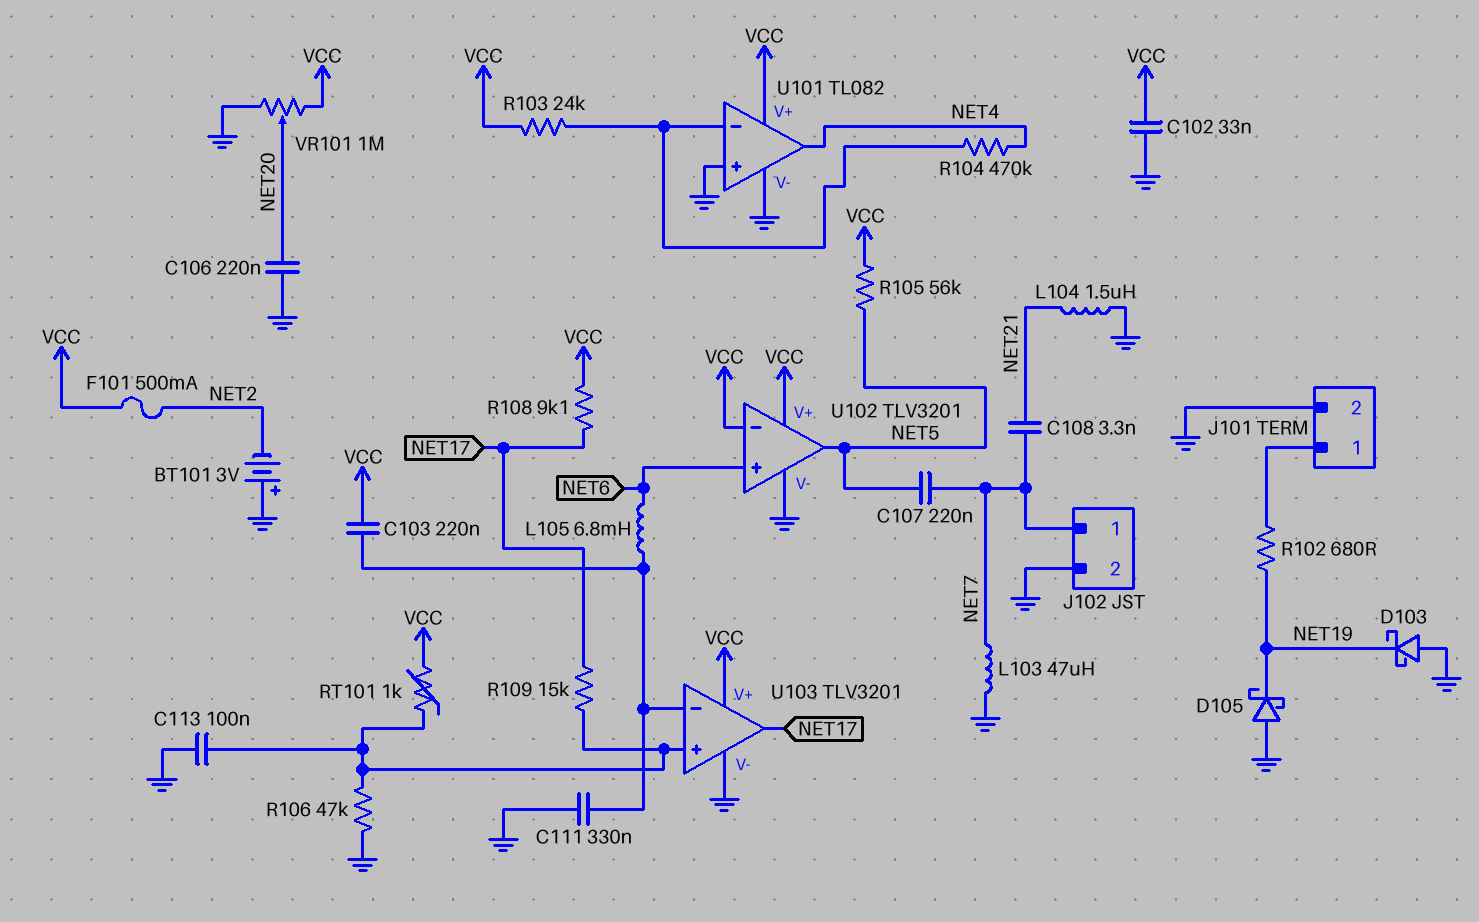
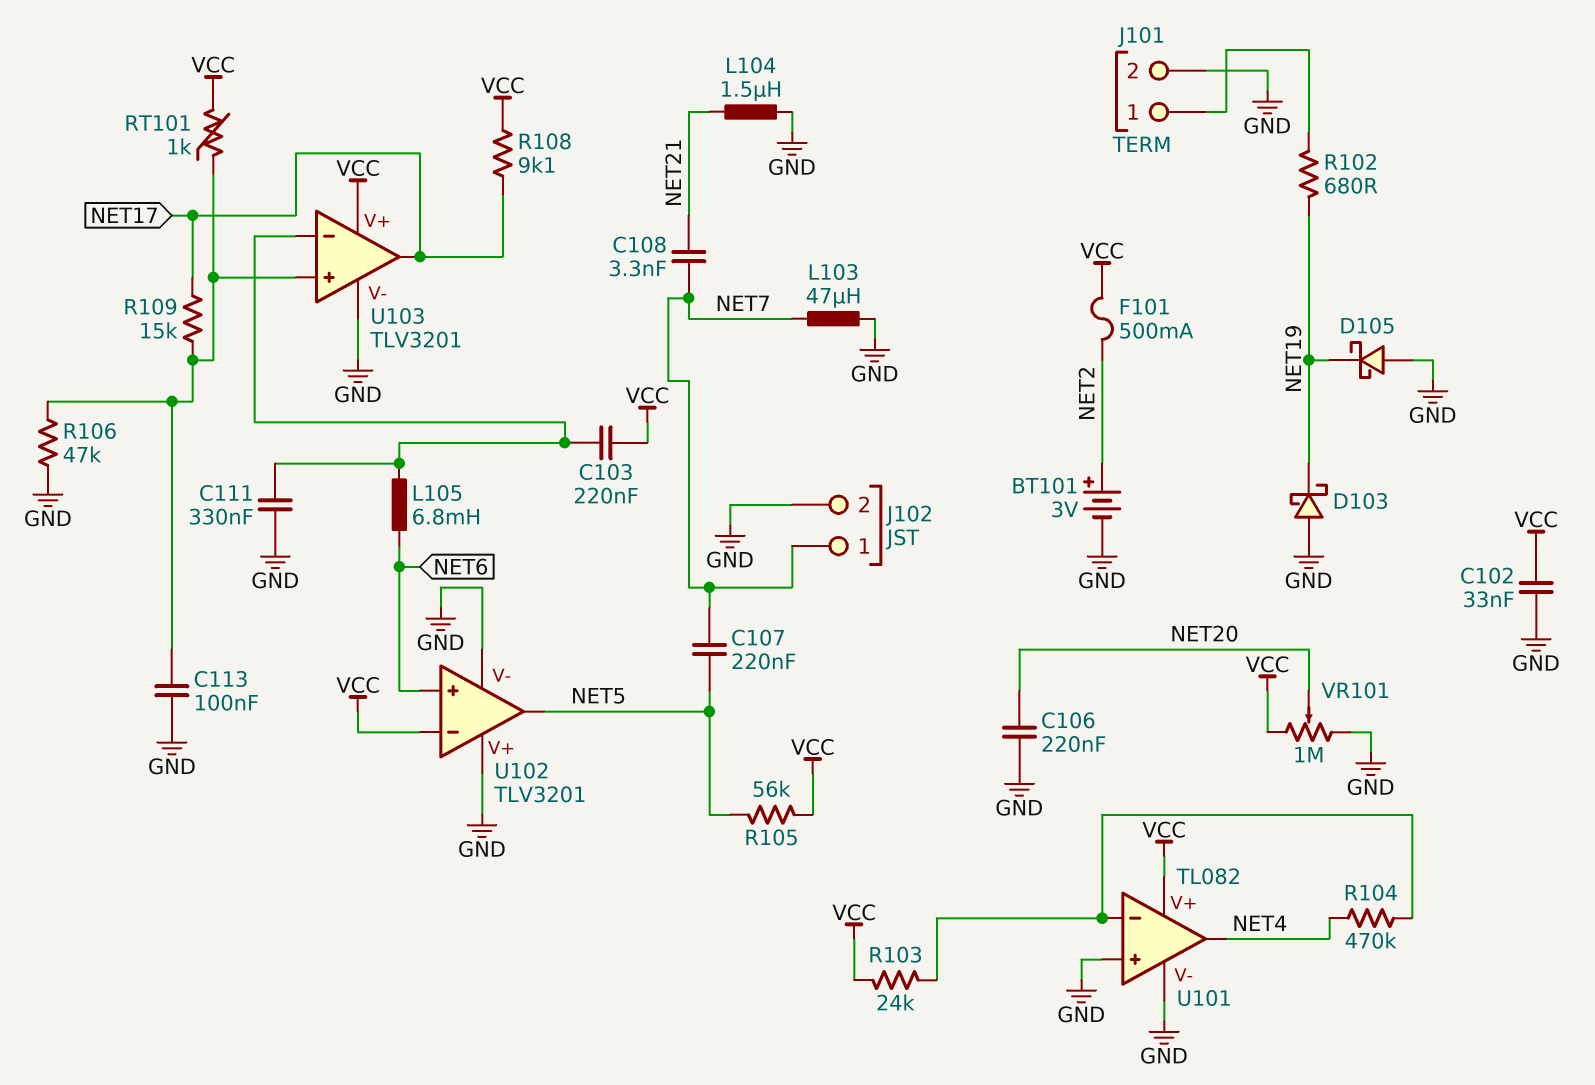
BT101: 3V (plus GND, minus NET2) -> 3V (plus NET2, minus GND)
U102 pin V+: VCC -> GND

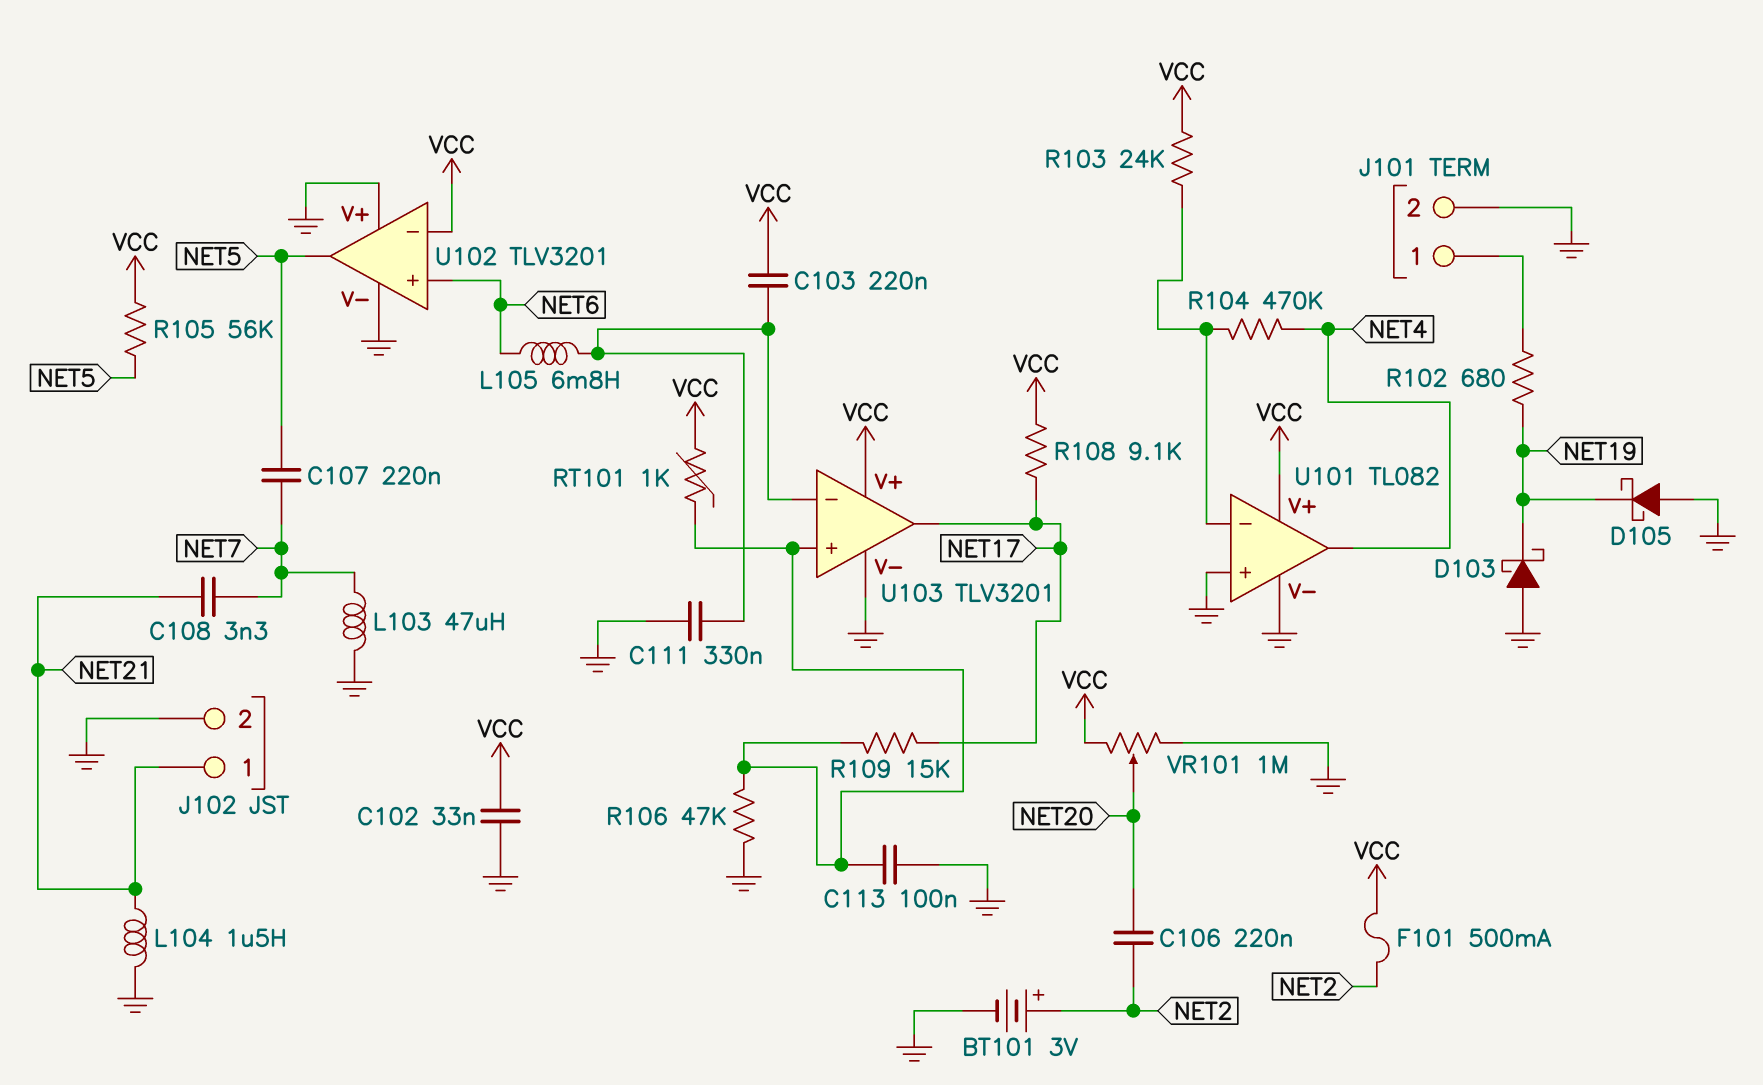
C106: 220nF (GND, NET20) -> 220nF (NET2, NET20)
J102 pin 1: NET7 -> NET21

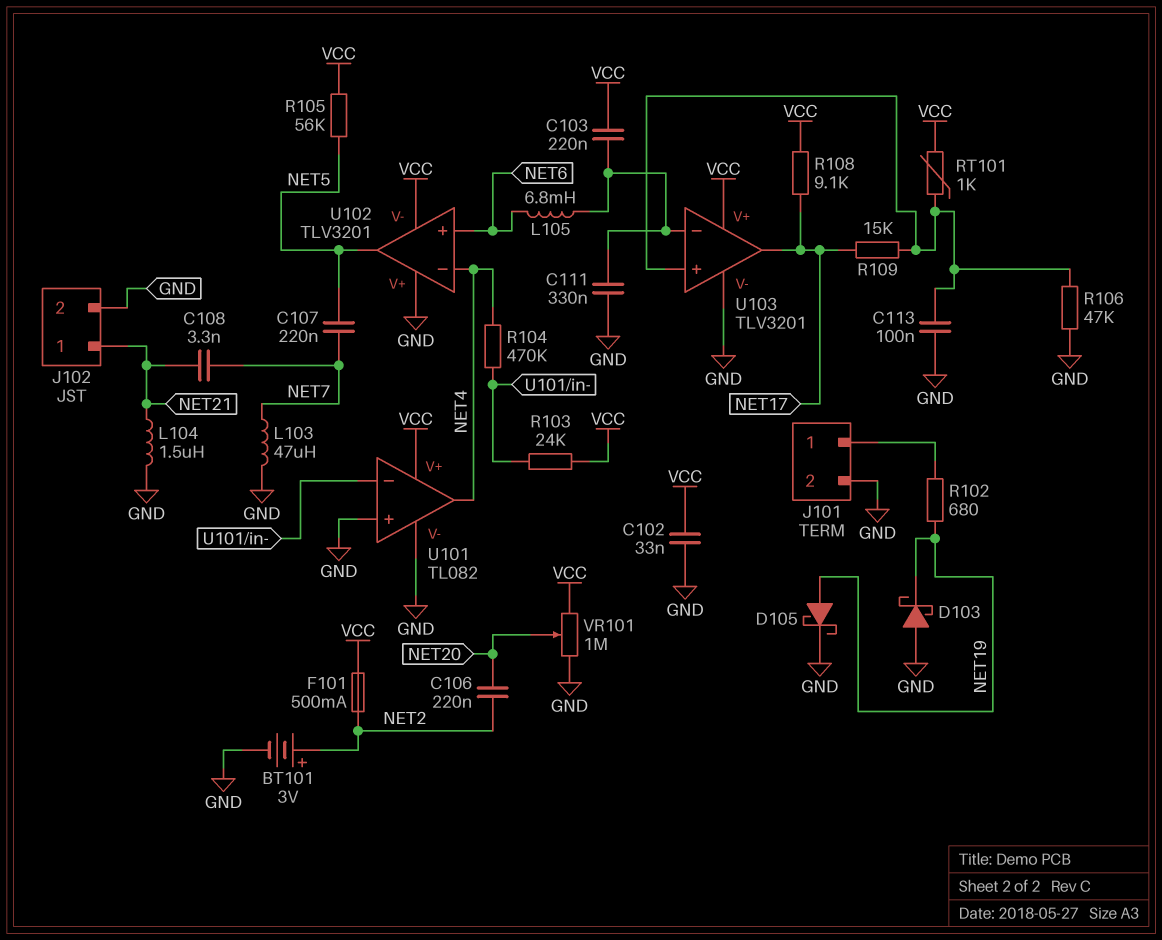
D105: schottky (A GND, K NET19) -> schottky (A NET19, K GND)
U102 pin V-: GND -> VCC
U102 pin in-: VCC -> NET4

